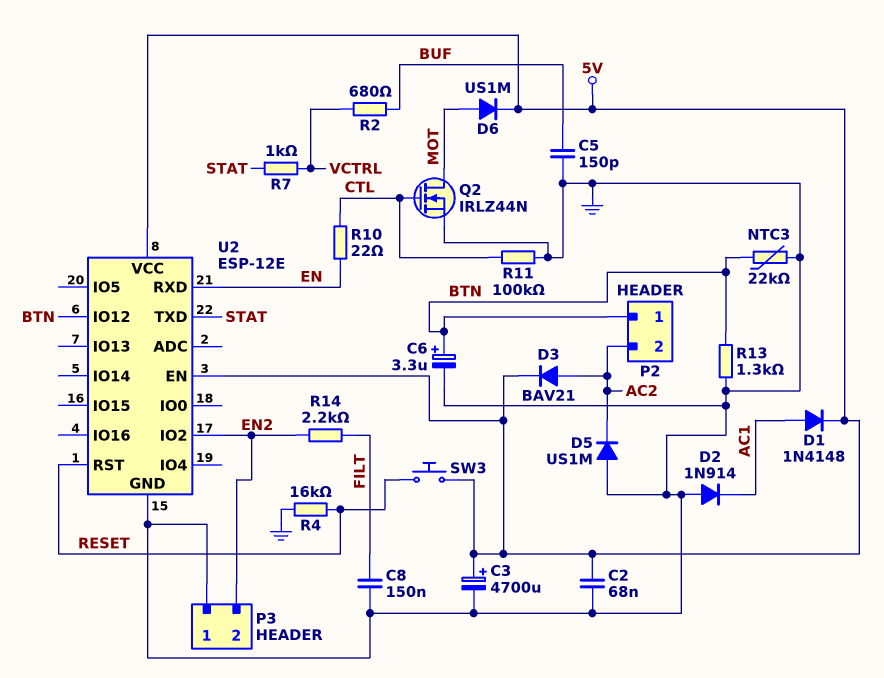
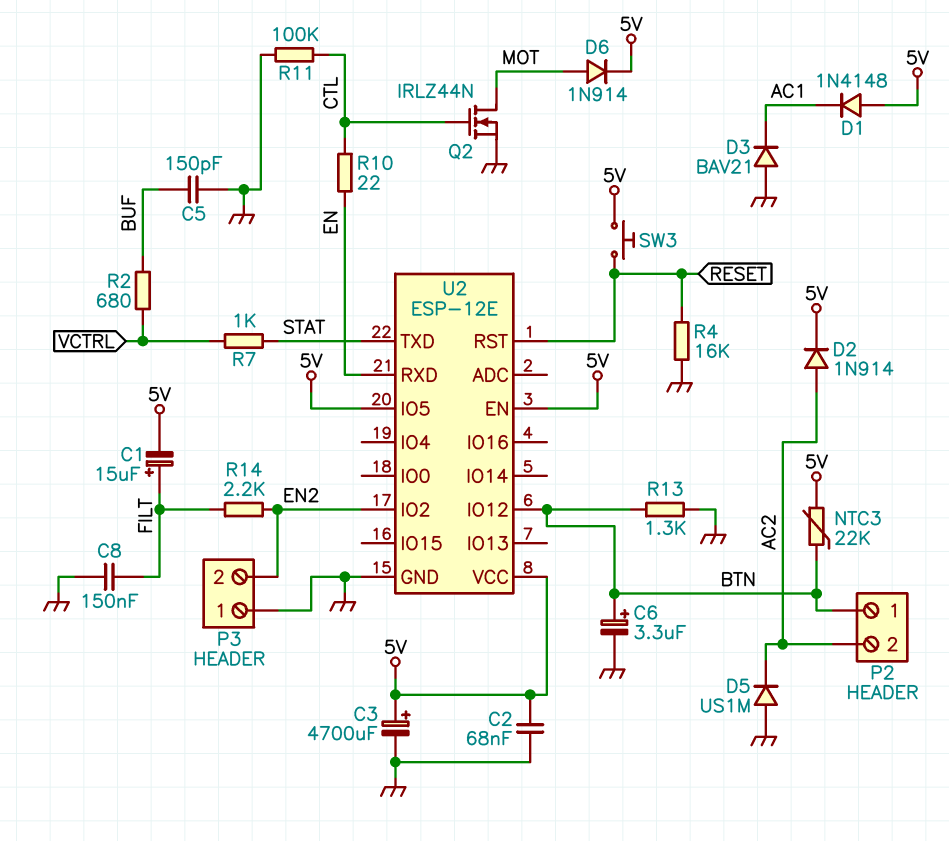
C1: none -> 15uF (plus FILT, minus 5V)
D1: diode 1N4148 (A AC1, K 5V) -> diode 1N4148 (A 5V, K AC1)
D2: diode 1N914 (A GND, K AC1) -> diode 1N914 (A AC2, K 5V)
D3: diode BAV21 (A AC2, K 5V) -> diode BAV21 (A GND, K AC1)
D6: diode US1M (A MOT, K 5V) -> diode 1N914 (A MOT, K 5V)
NTC3: 22k (BTN, GND) -> 22k (5V, BTN)
U2 pin IO5: none -> 5V

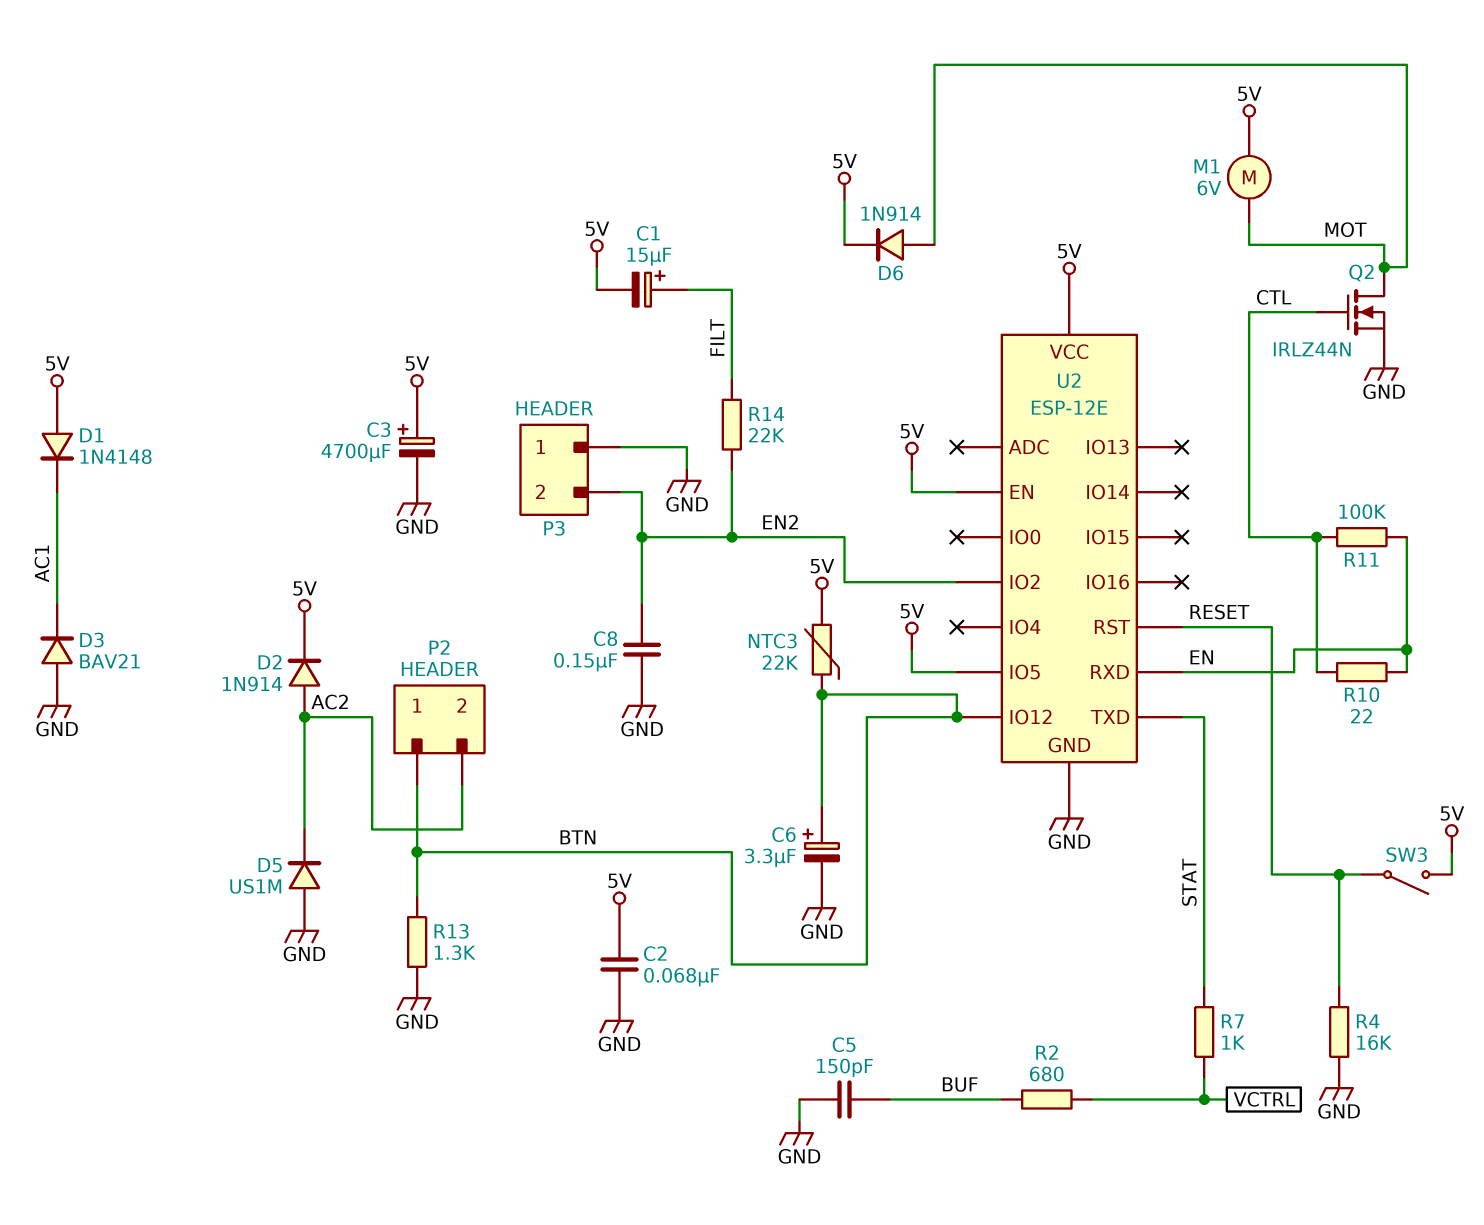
C8: 150nF (FILT, GND) -> 150nF (EN2, GND)
M1: none -> motor 6V (5V, MOT)
R11: 100k (CTL, GND) -> 100k (CTL, EN)
R14: 2.2k (EN2, FILT) -> 22k (EN2, FILT)
SW3: button (5V, RESET) -> switch (5V, RESET)

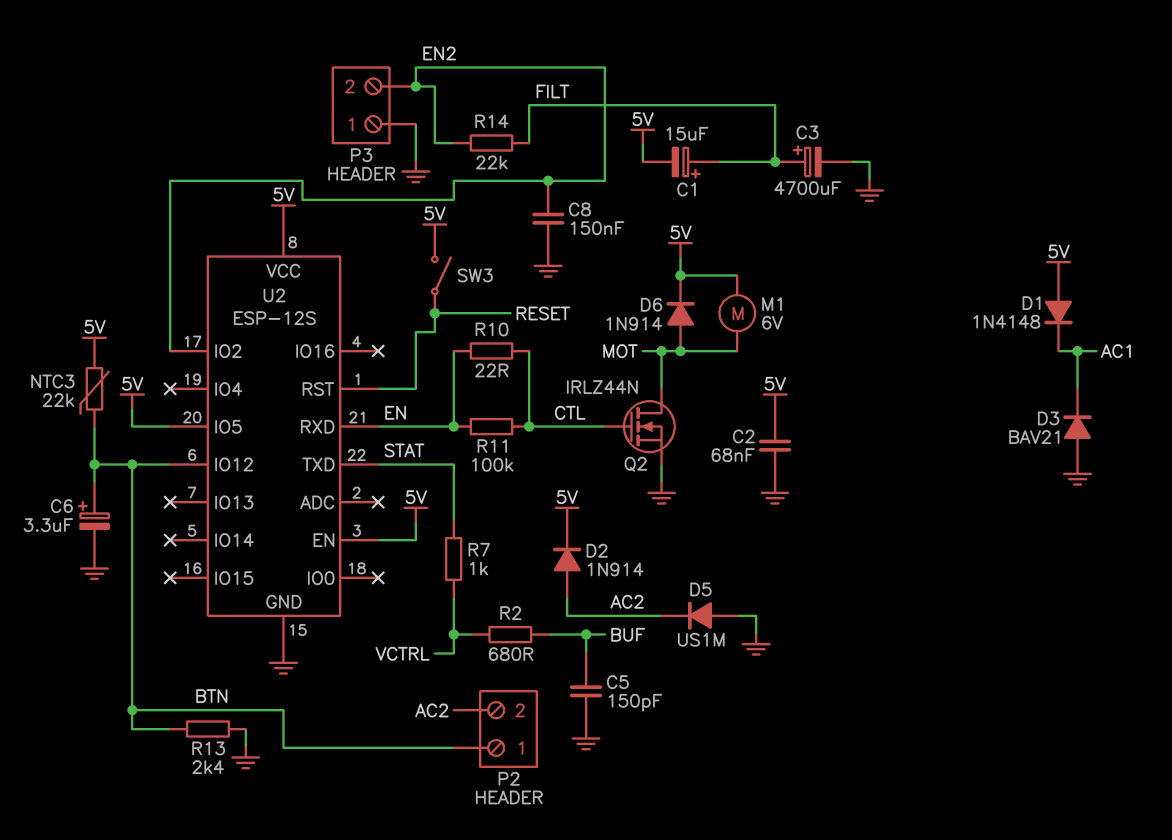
C3: 4700uF (plus 5V, minus GND) -> 4700uF (plus FILT, minus GND)
R4: 16k (GND, RESET) -> none
R13: 1.3k (BTN, GND) -> 2.4k (BTN, GND)
U2: ESP-12E -> ESP-12S

